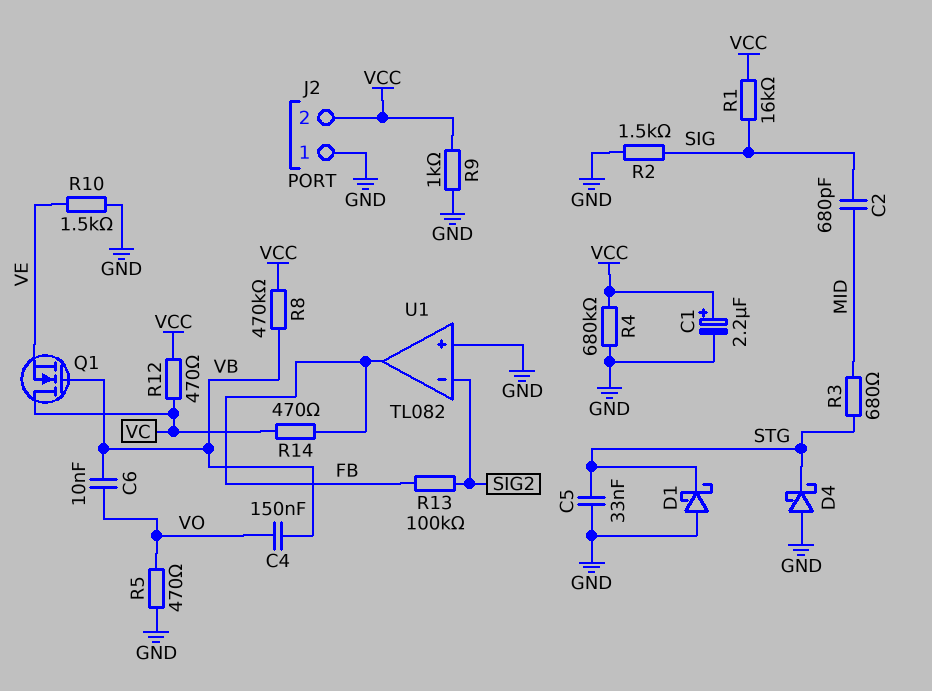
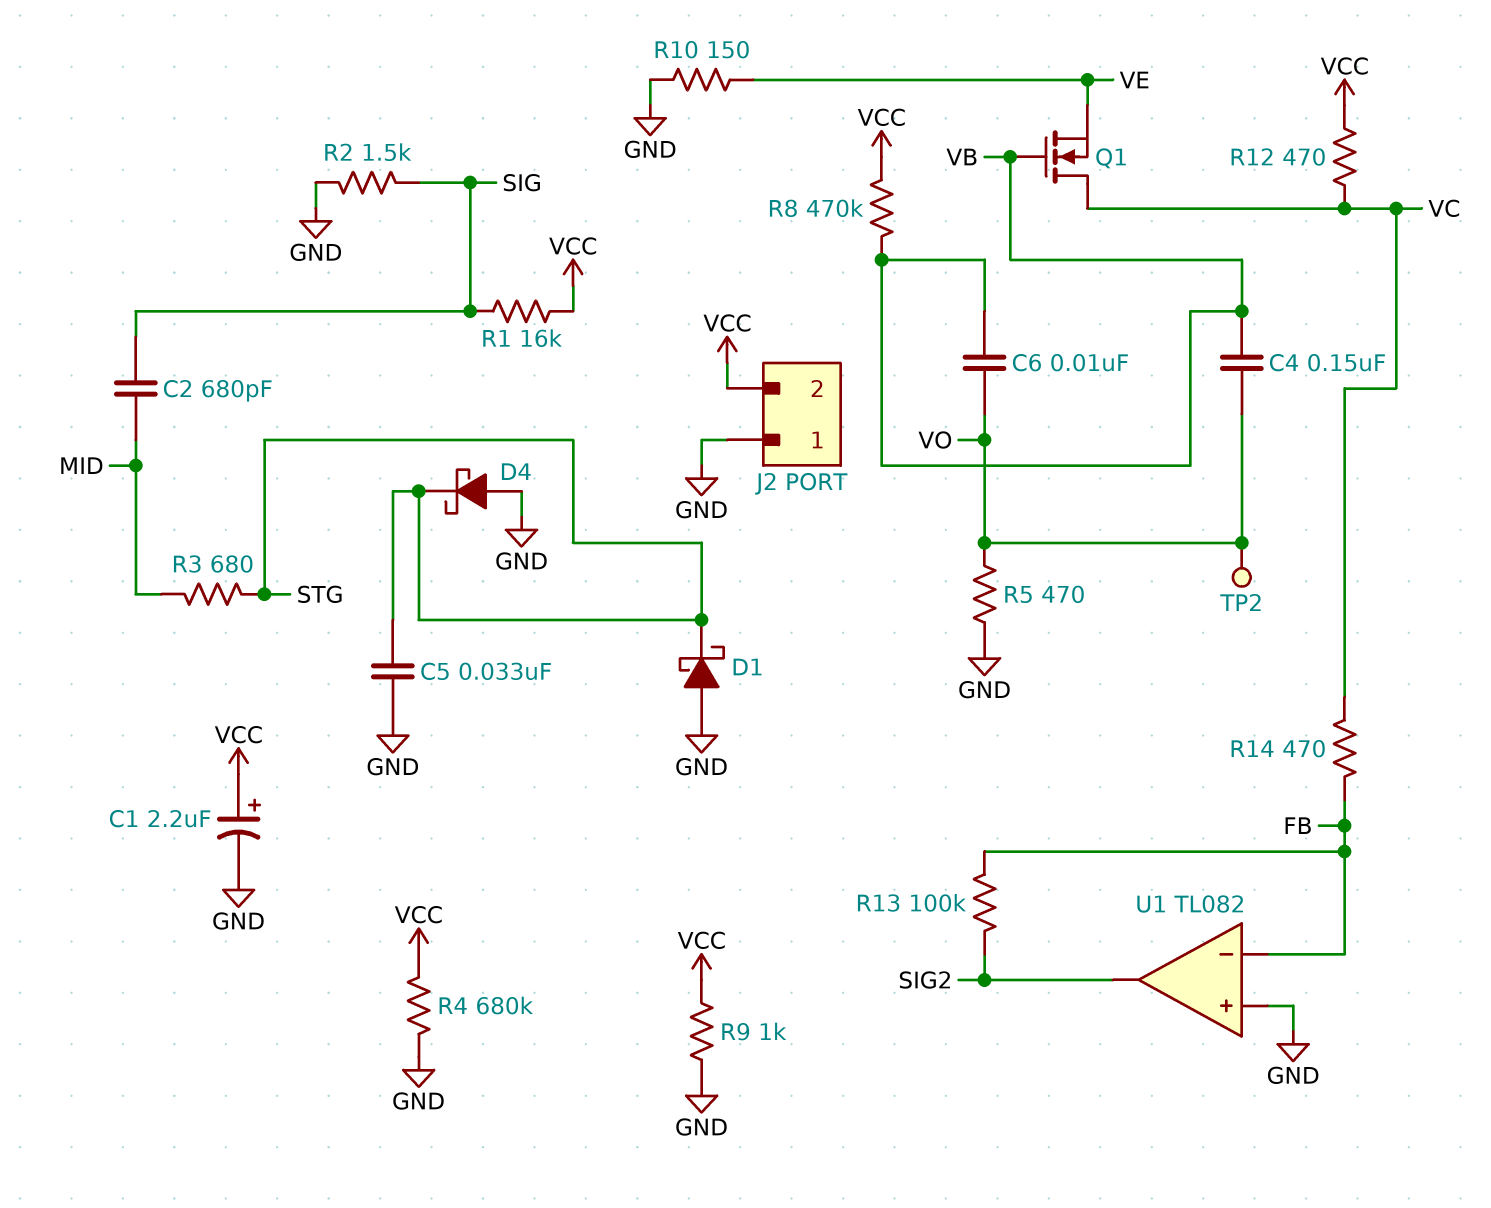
R10: 1.5k (GND, VE) -> 150 (GND, VE)
TP2: none -> test point (VO)
U1 pin in-: SIG2 -> FB
U1 pin out: FB -> SIG2

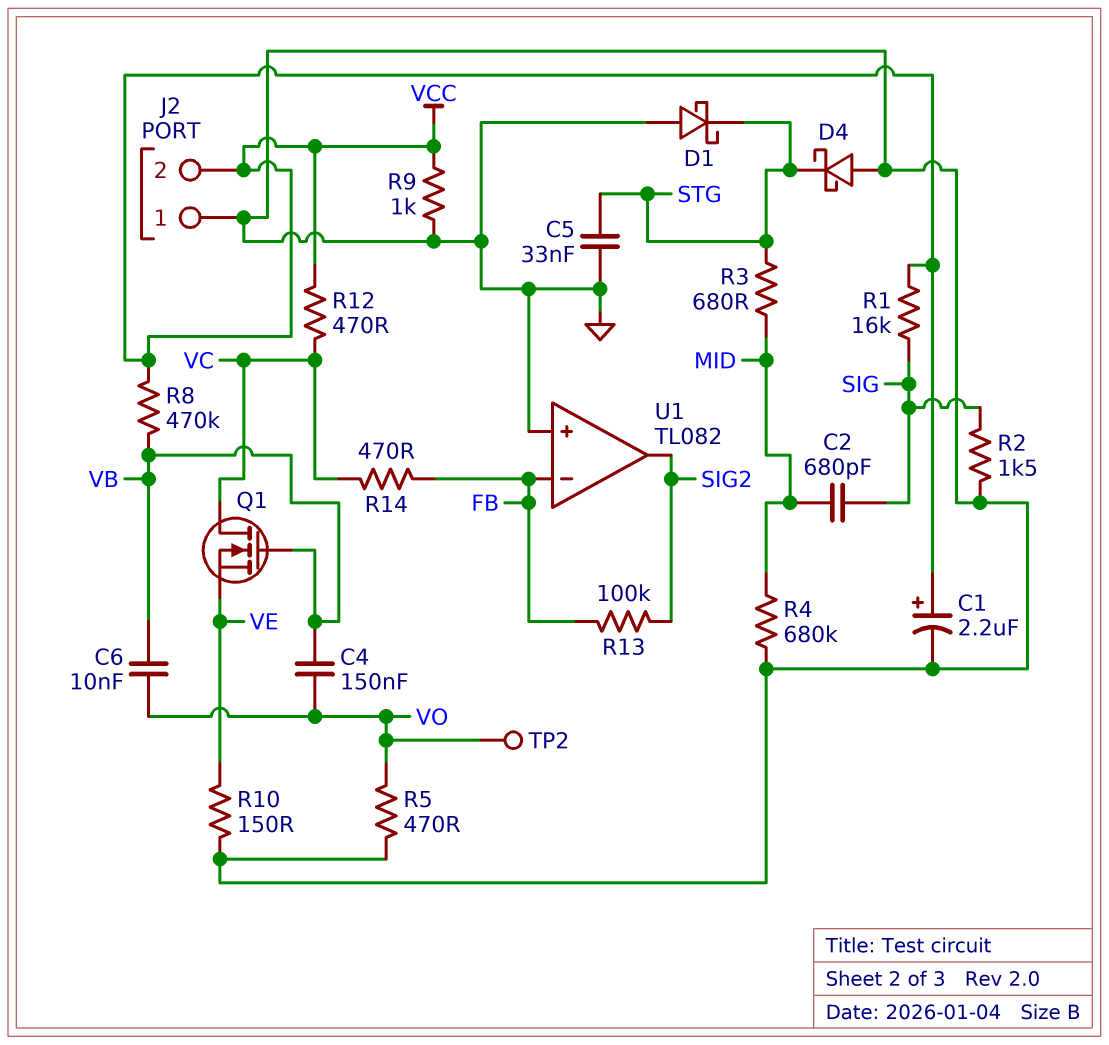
R4: 680k (GND, VCC) -> 680k (GND, MID)

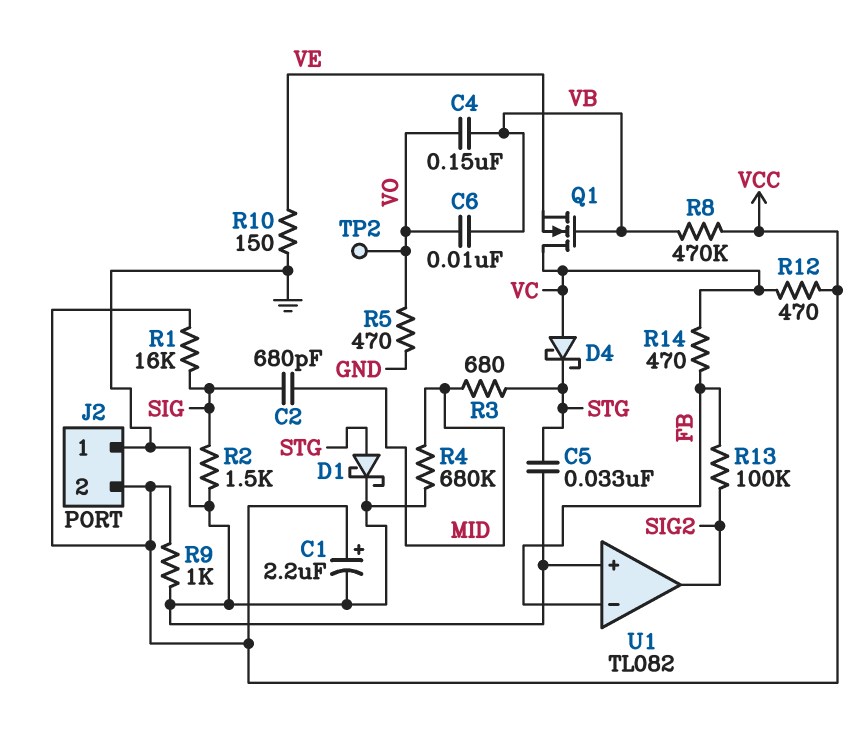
D1: schottky (A GND, K STG) -> schottky (A STG, K GND)
D4: schottky (A GND, K STG) -> schottky (A VC, K STG)

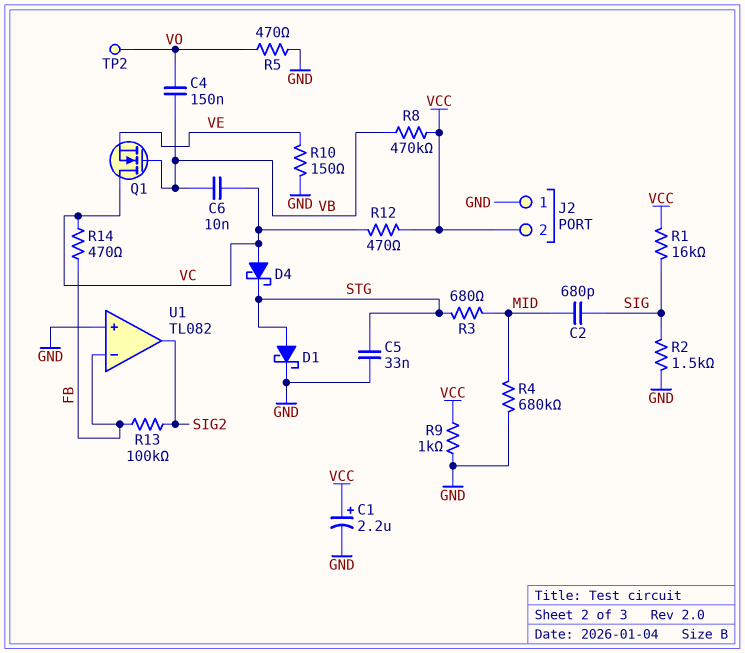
C6: 10nF (VB, VO) -> 10nF (VB, VC)

